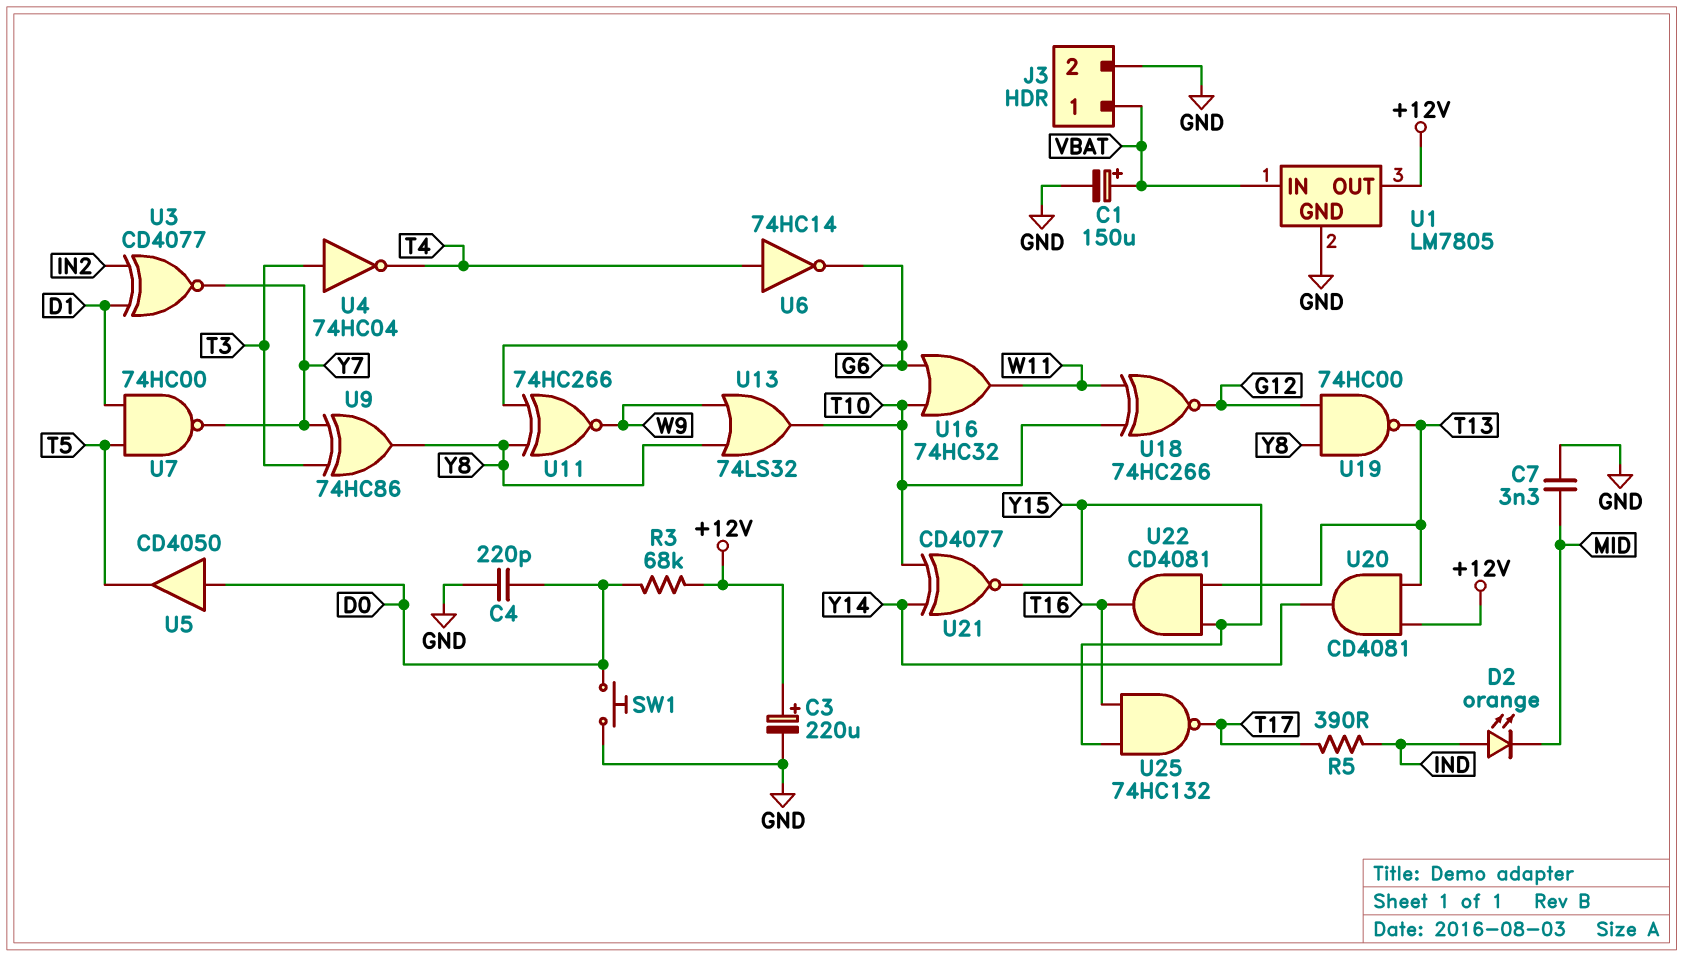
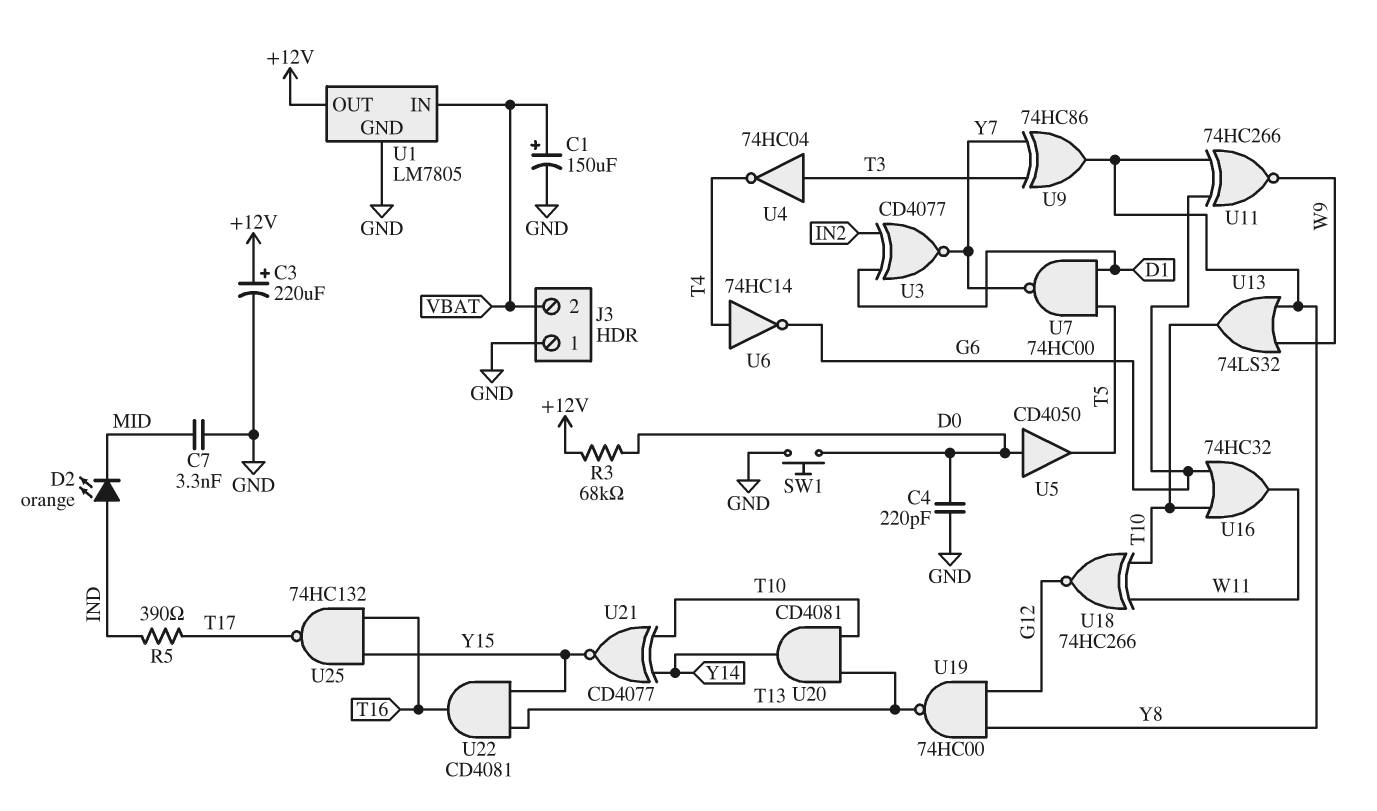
J3 pin 1: VBAT -> GND
J3 pin 2: GND -> VBAT
U20: AND CD4081 (in +12V, in T13, out Y14) -> AND CD4081 (in T10, in T13, out Y14)

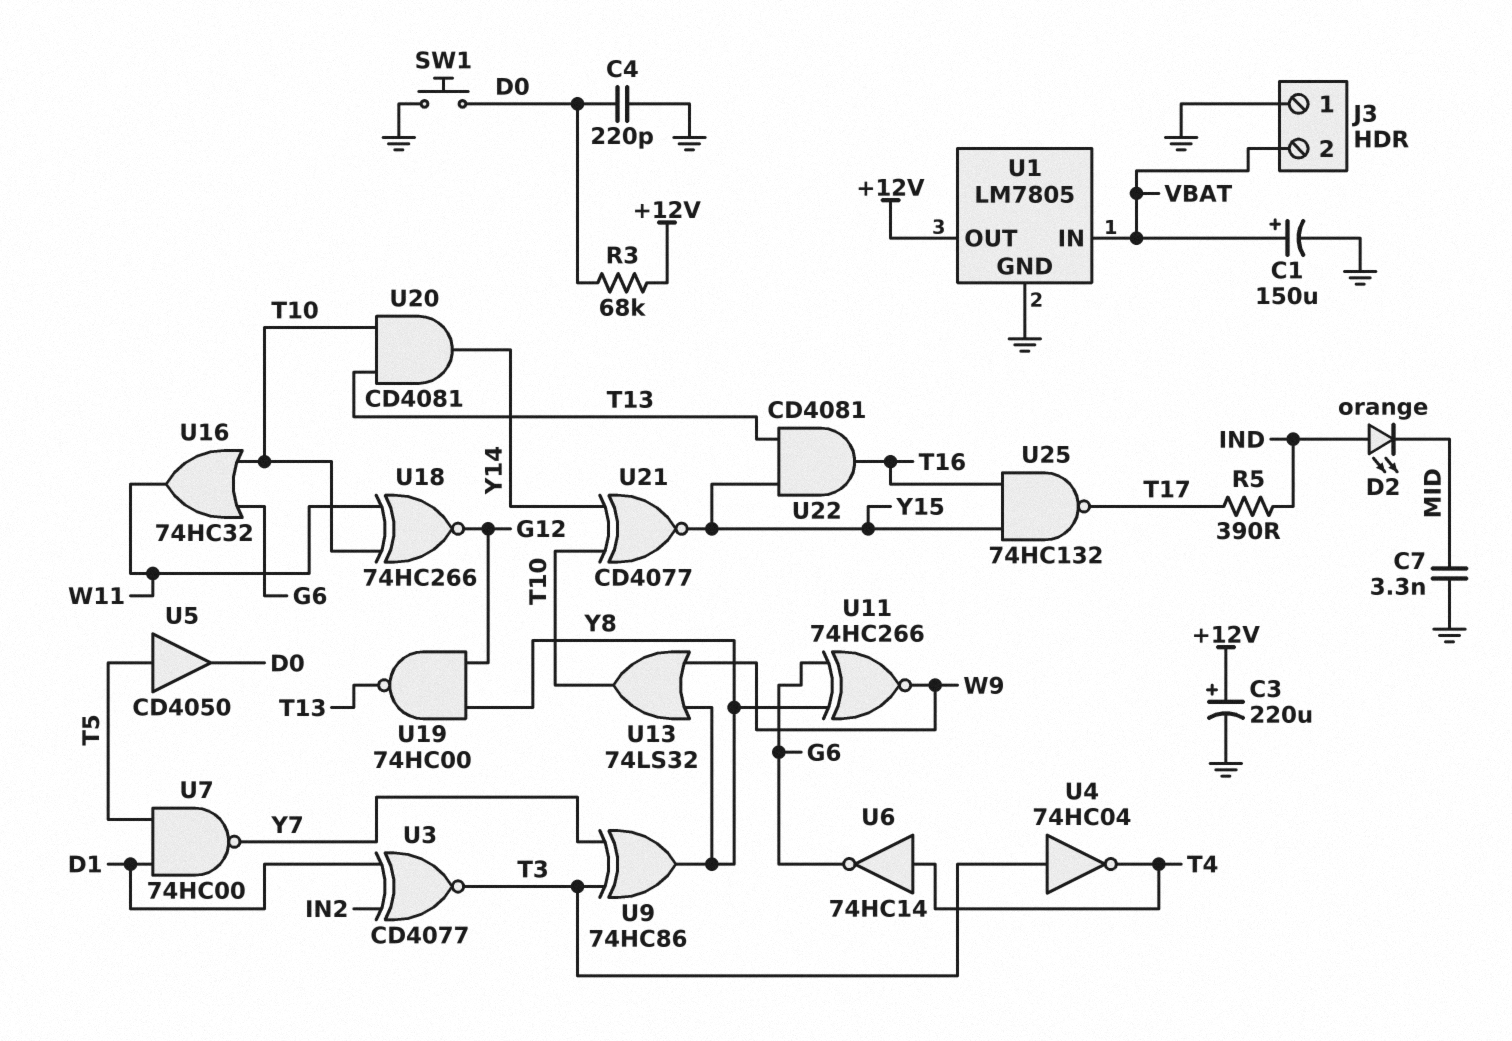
U3: XNOR CD4077 (in D1, in IN2, out Y7) -> XNOR CD4077 (in D1, in IN2, out T3)
U5: buffer CD4050 (in D0, out T5) -> buffer CD4050 (in T5, out D0)

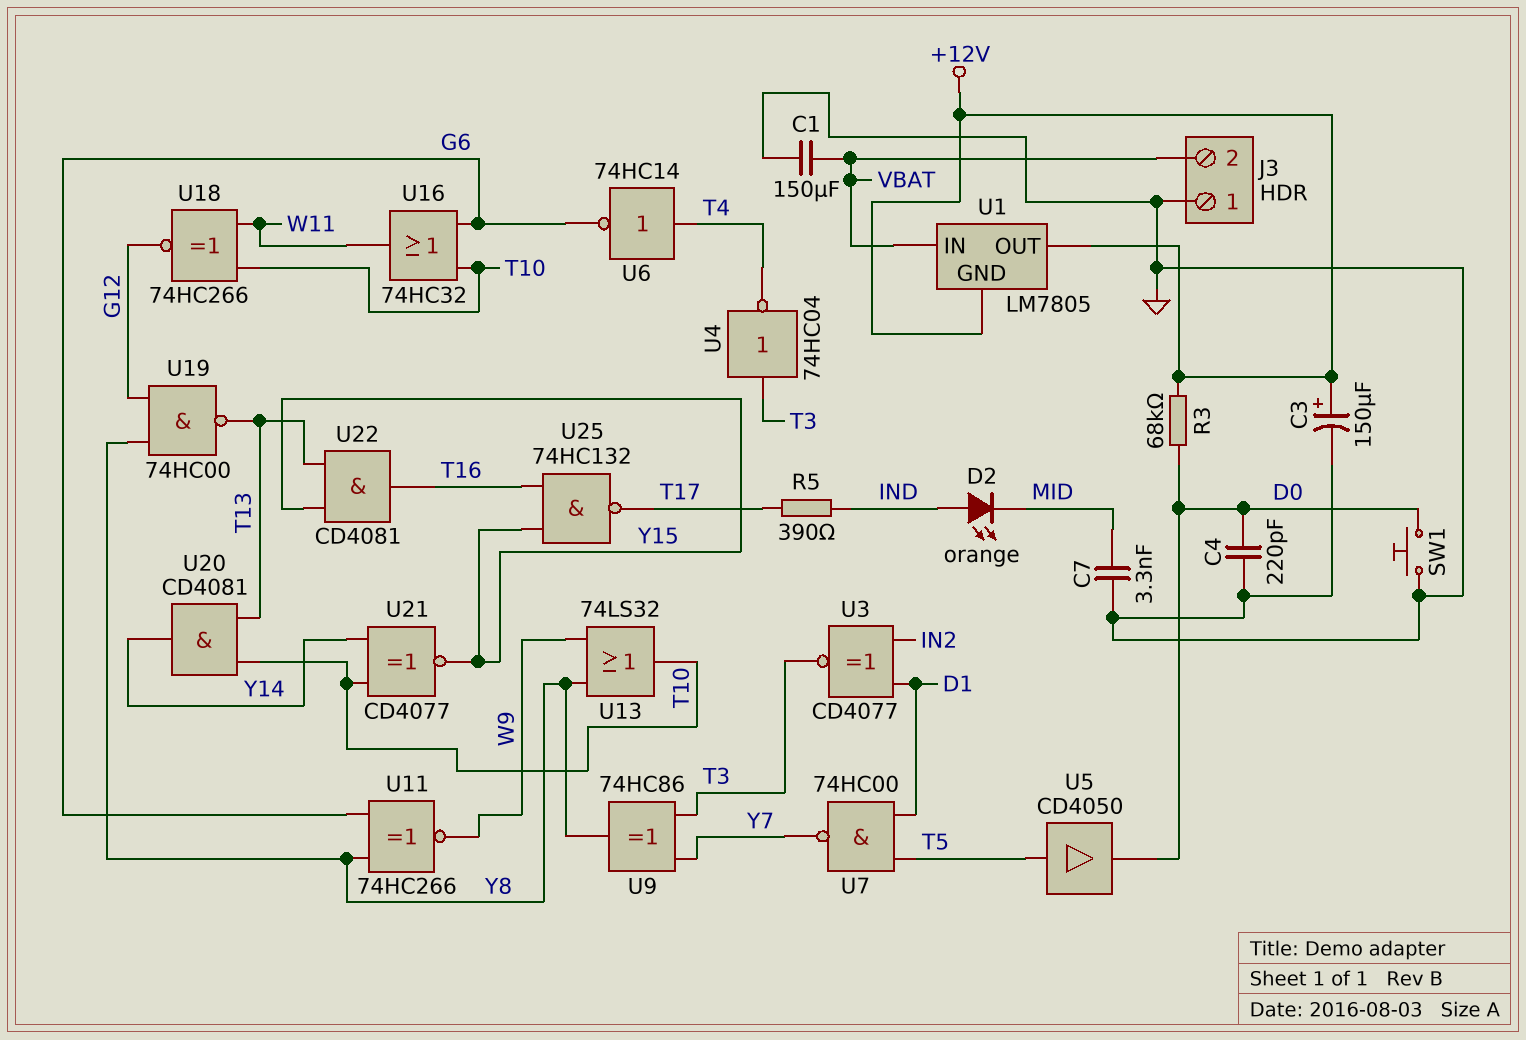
C1: 150uF (plus VBAT, minus GND) -> 150uF (GND, VBAT)
C3: 220uF (plus +12V, minus GND) -> 150uF (plus +12V, minus GND)
U1 pin GND: GND -> +12V

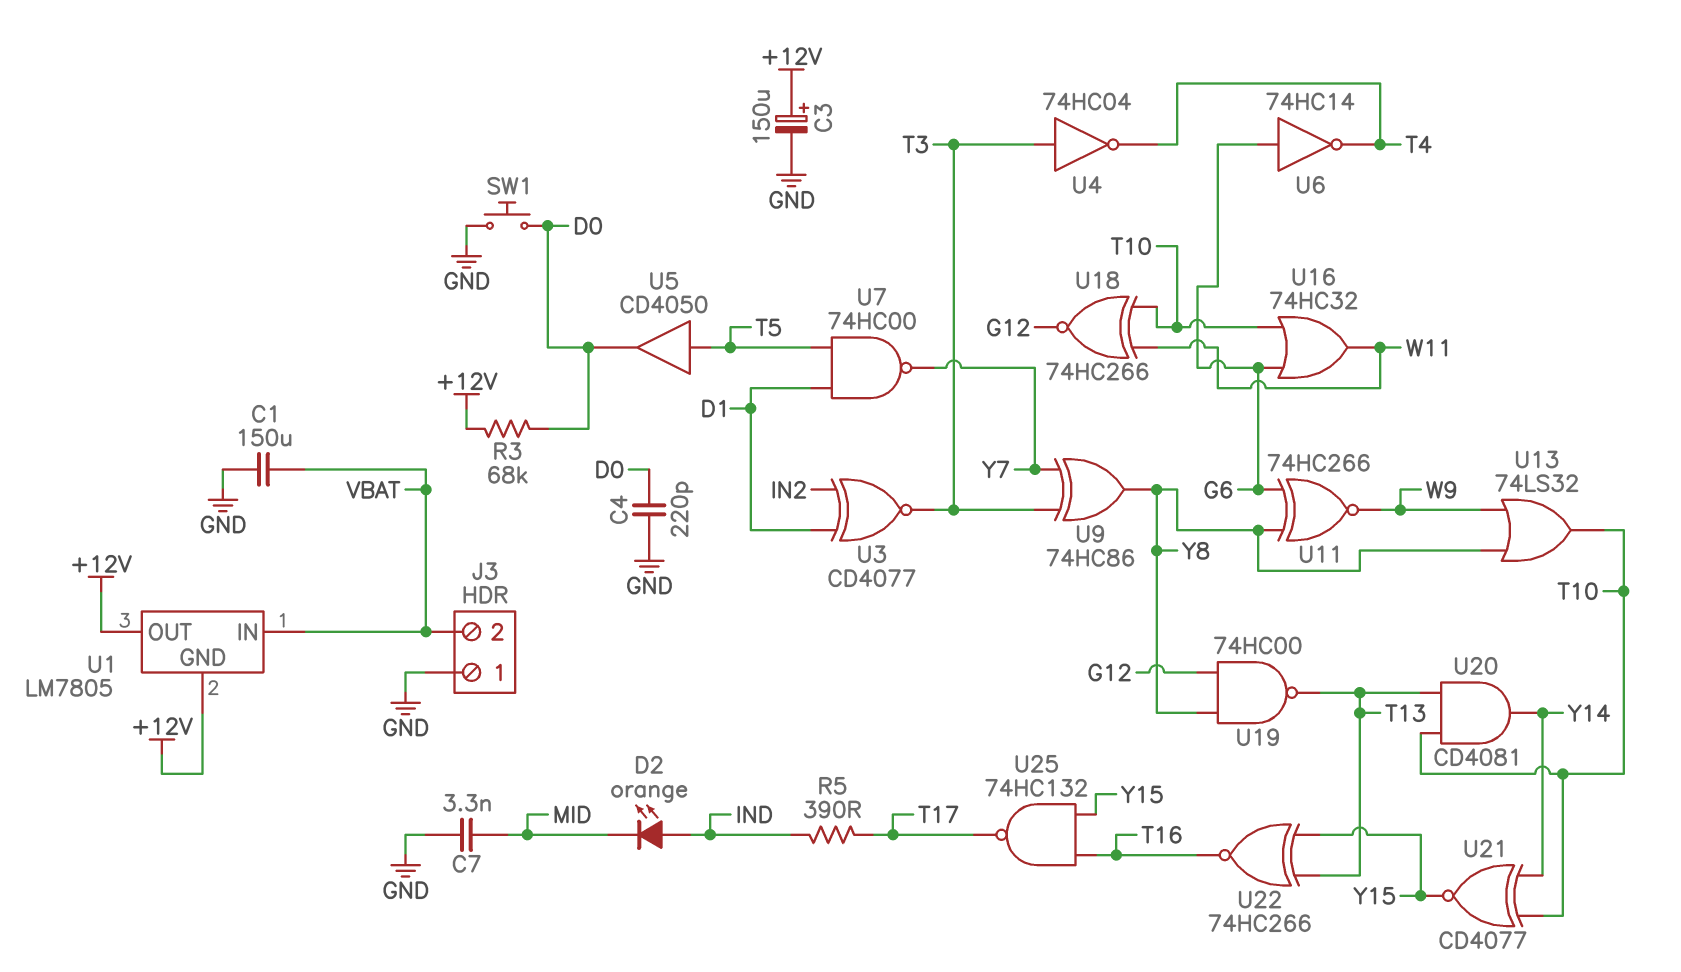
U6: NOT 74HC14 (in T4, out G6) -> NOT 74HC14 (in G6, out T4)
U22: AND CD4081 (in T13, in Y15, out T16) -> XNOR 74HC266 (in T13, in Y15, out T16)

